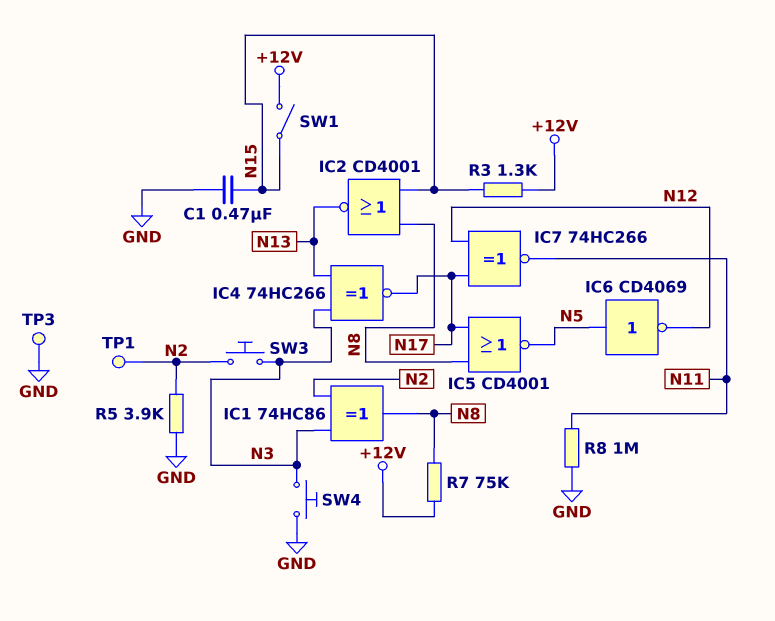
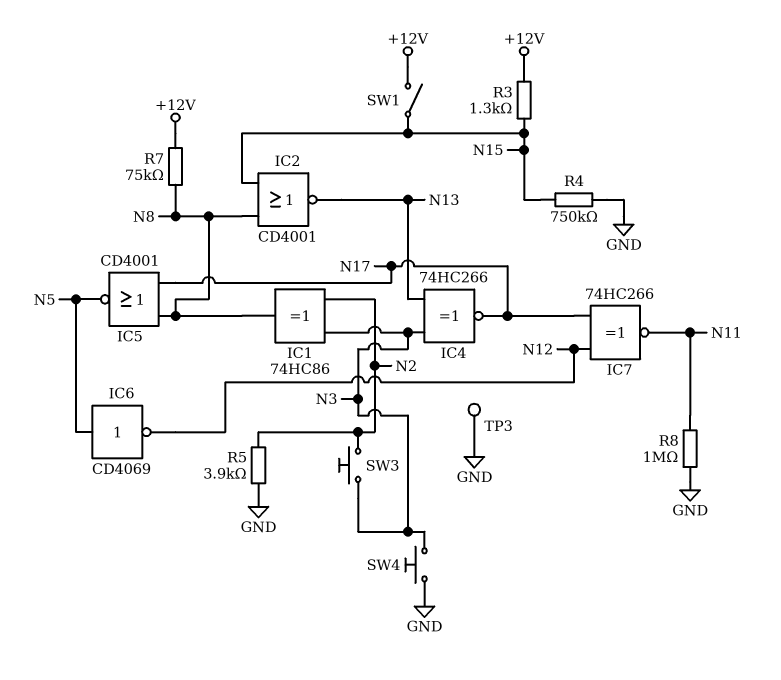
C1: 470nF (GND, N15) -> none
R4: none -> 750k (GND, N15)
TP1: test point (N2) -> none

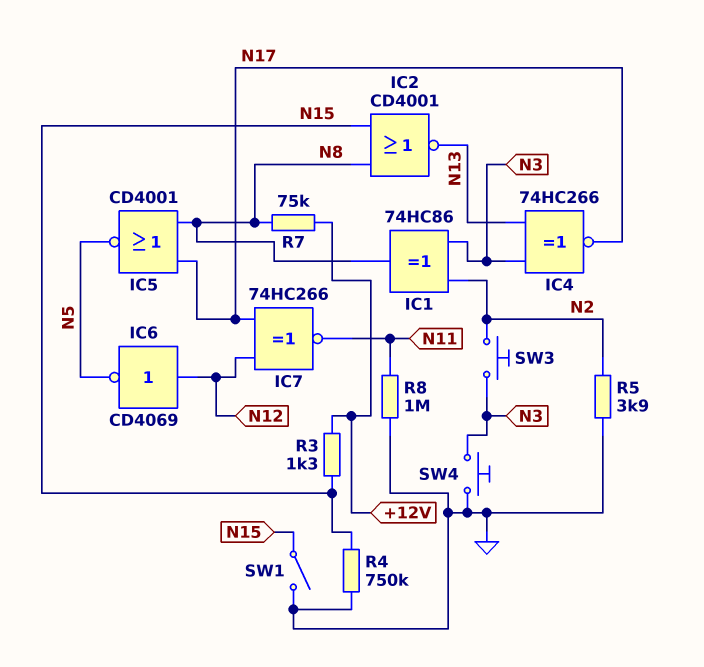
IC6: NOT CD4069 (in N5, out N12) -> NOT CD4069 (in N12, out N5)
SW1: switch (+12V, N15) -> switch (GND, N15)
TP3: test point (GND) -> none

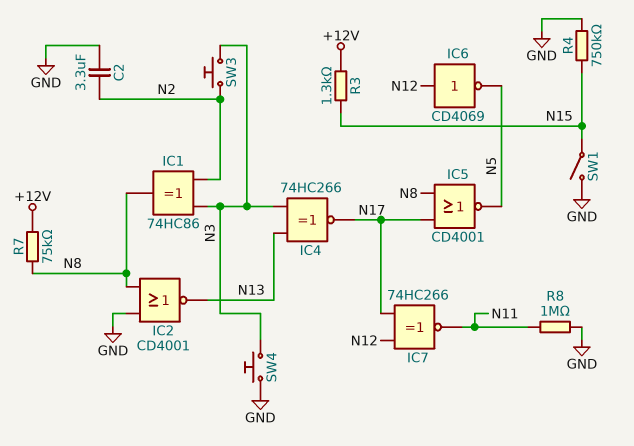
C2: none -> 3.3uF (GND, N2)
IC2: NOR CD4001 (in N8, in N15, out N13) -> NOR CD4001 (in GND, in N8, out N13)
R5: 3.9k (GND, N2) -> none

